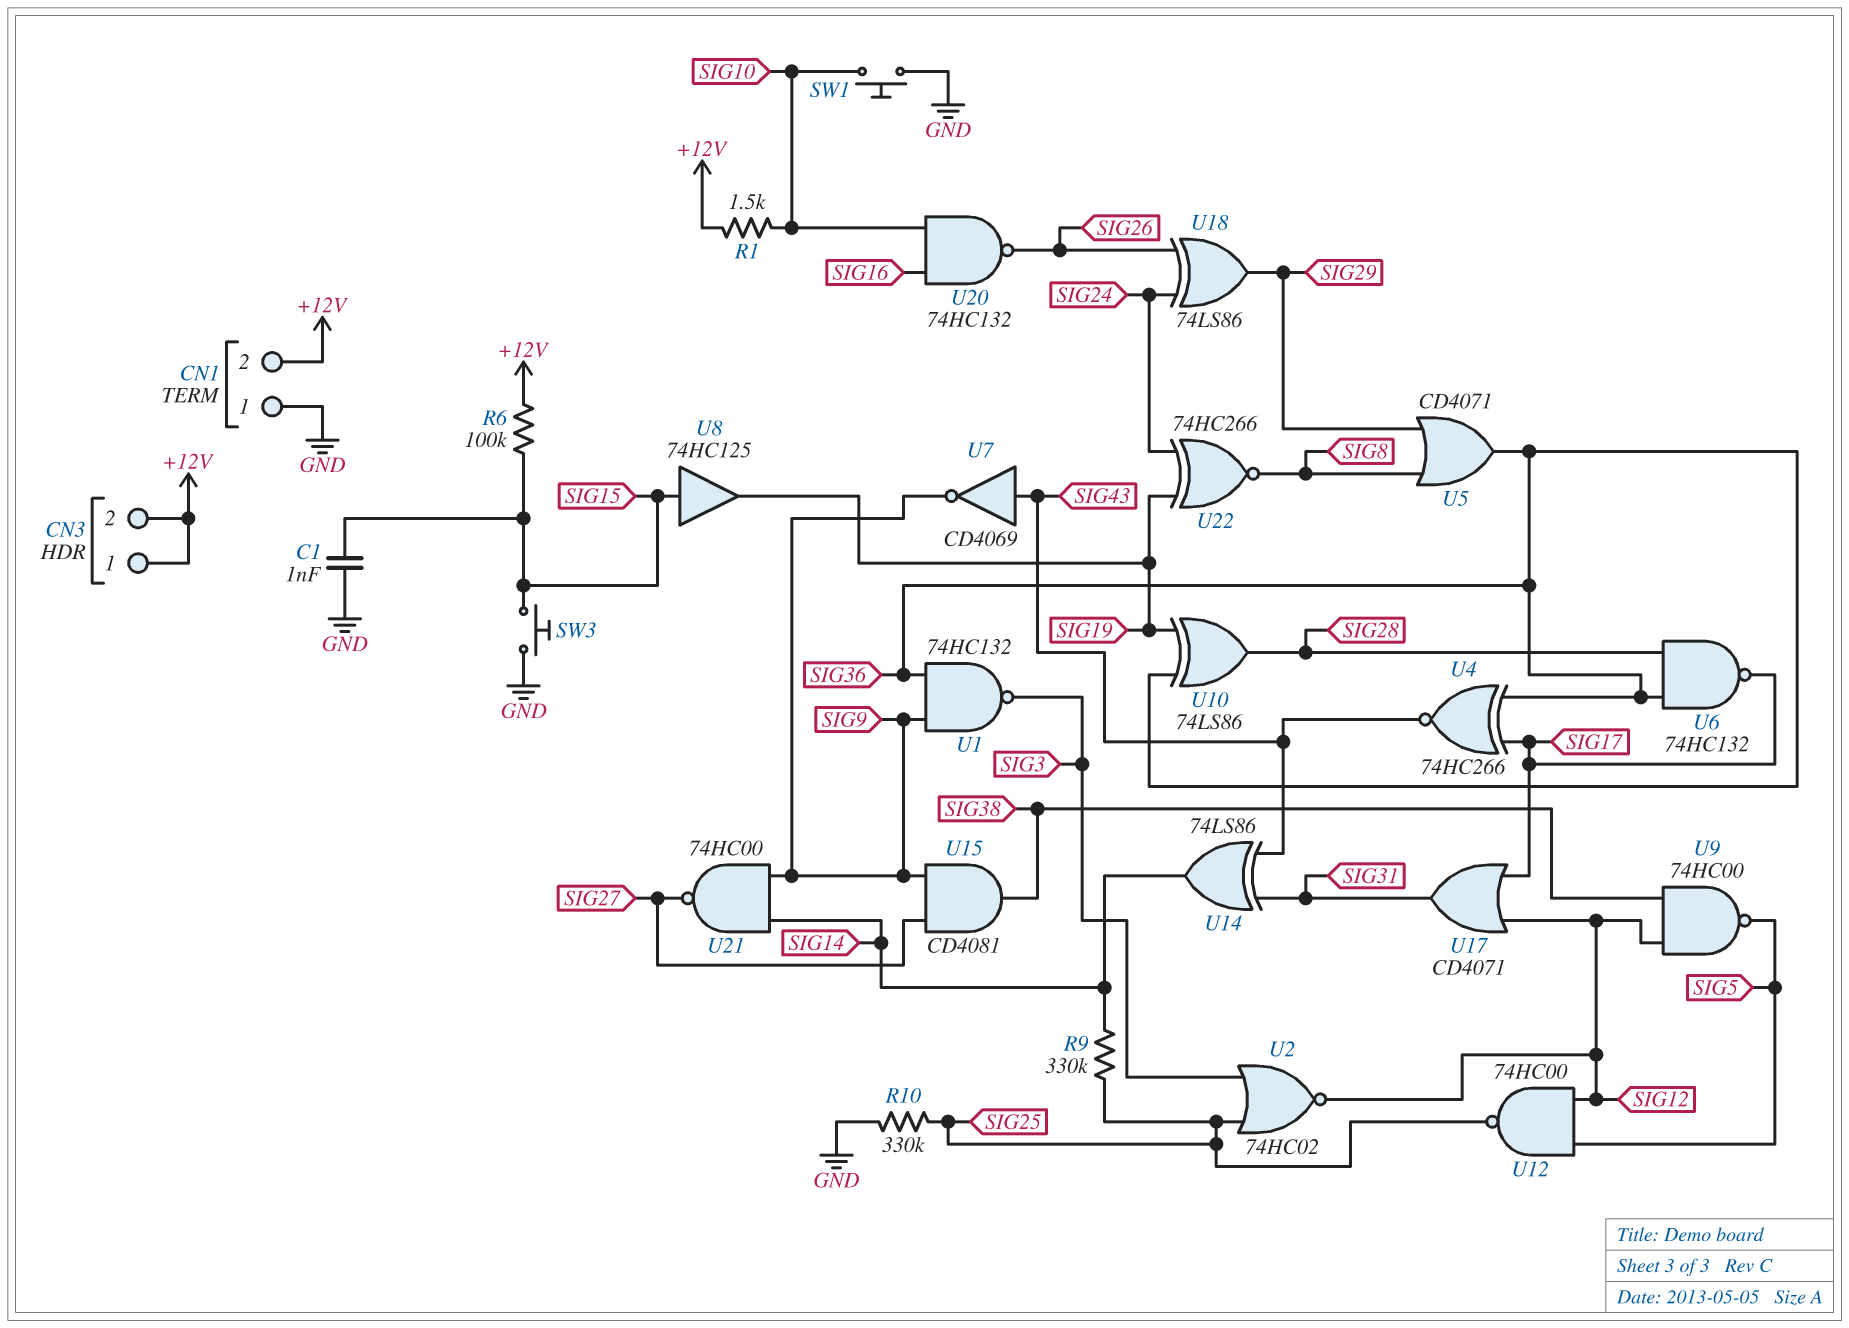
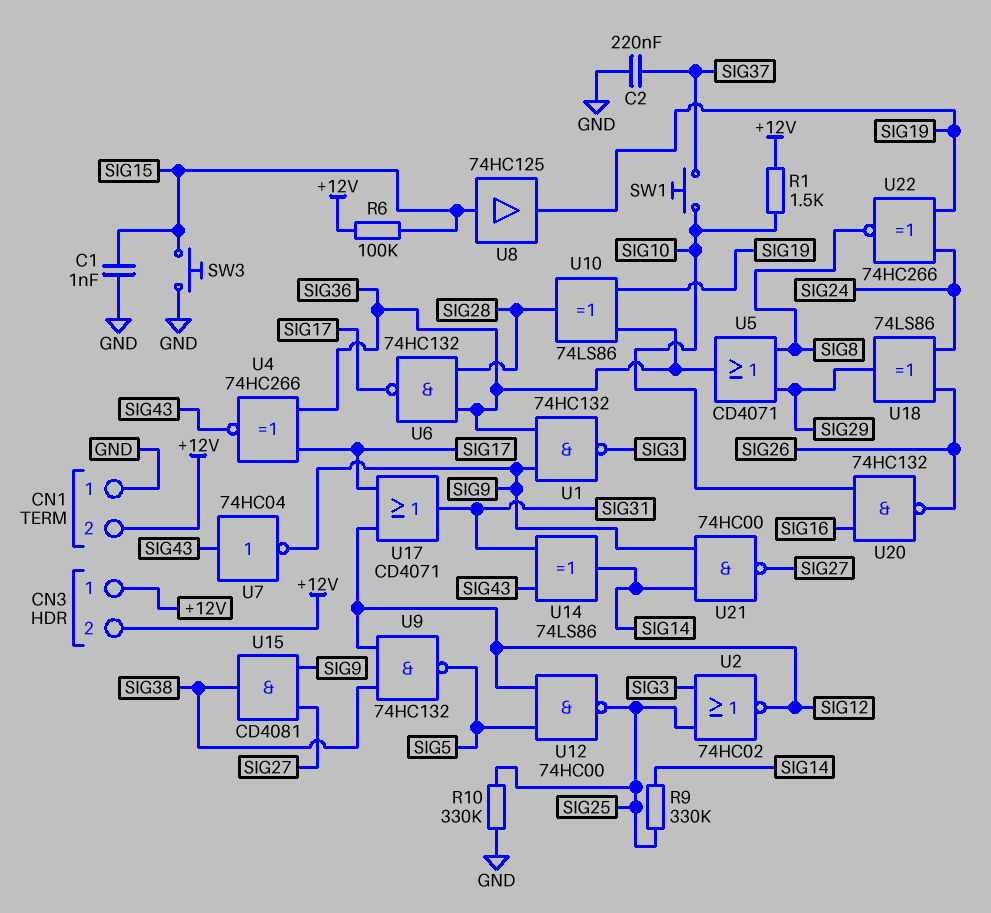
C2: none -> 220nF (GND, SIG37)
SW1: button (GND, SIG10) -> button (SIG10, SIG37)
U7: NOT CD4069 (in SIG43, out SIG9) -> NOT 74HC04 (in SIG43, out SIG9)
U9: NAND 74HC00 (in SIG12, in SIG38, out SIG5) -> NAND 74HC132 (in SIG12, in SIG38, out SIG5)

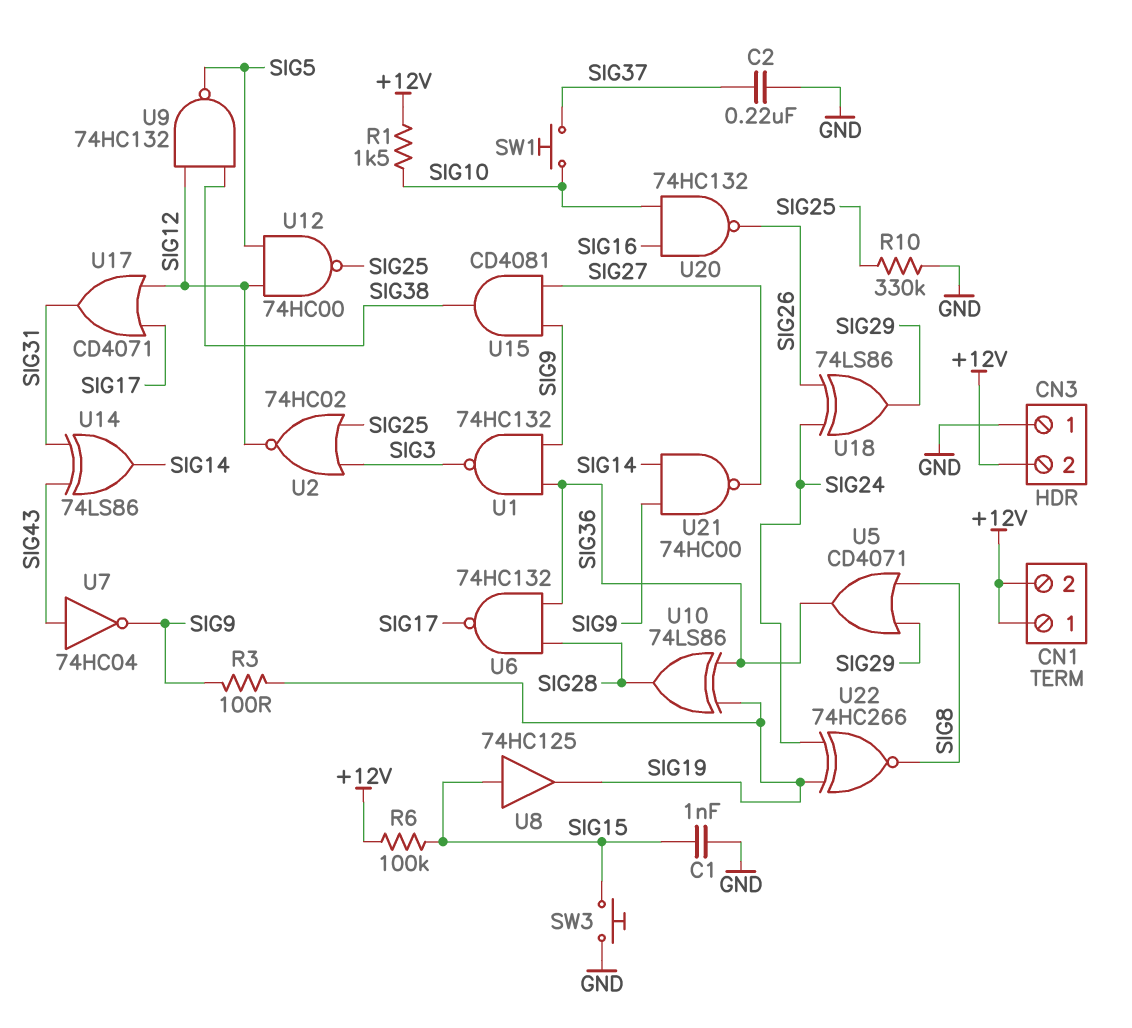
CN1 pin 1: GND -> +12V
CN3 pin 1: +12V -> GND
R3: none -> 100 (SIG9, SIG19)
R9: 330k (SIG14, SIG25) -> none
U4: XNOR 74HC266 (in SIG17, in SIG36, out SIG43) -> none

